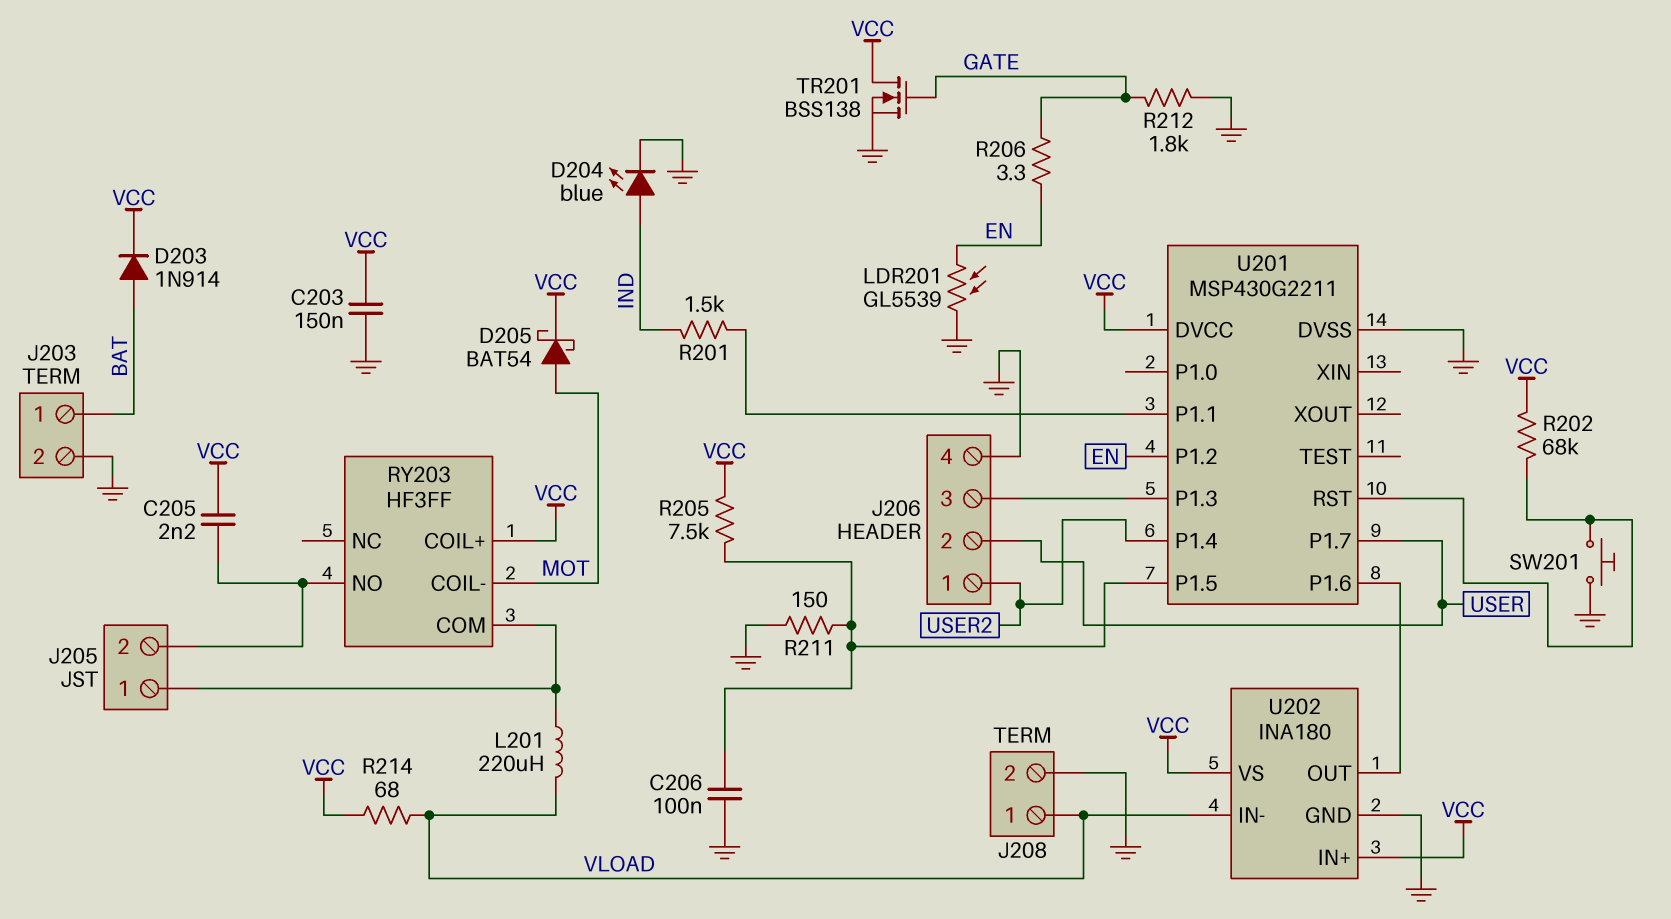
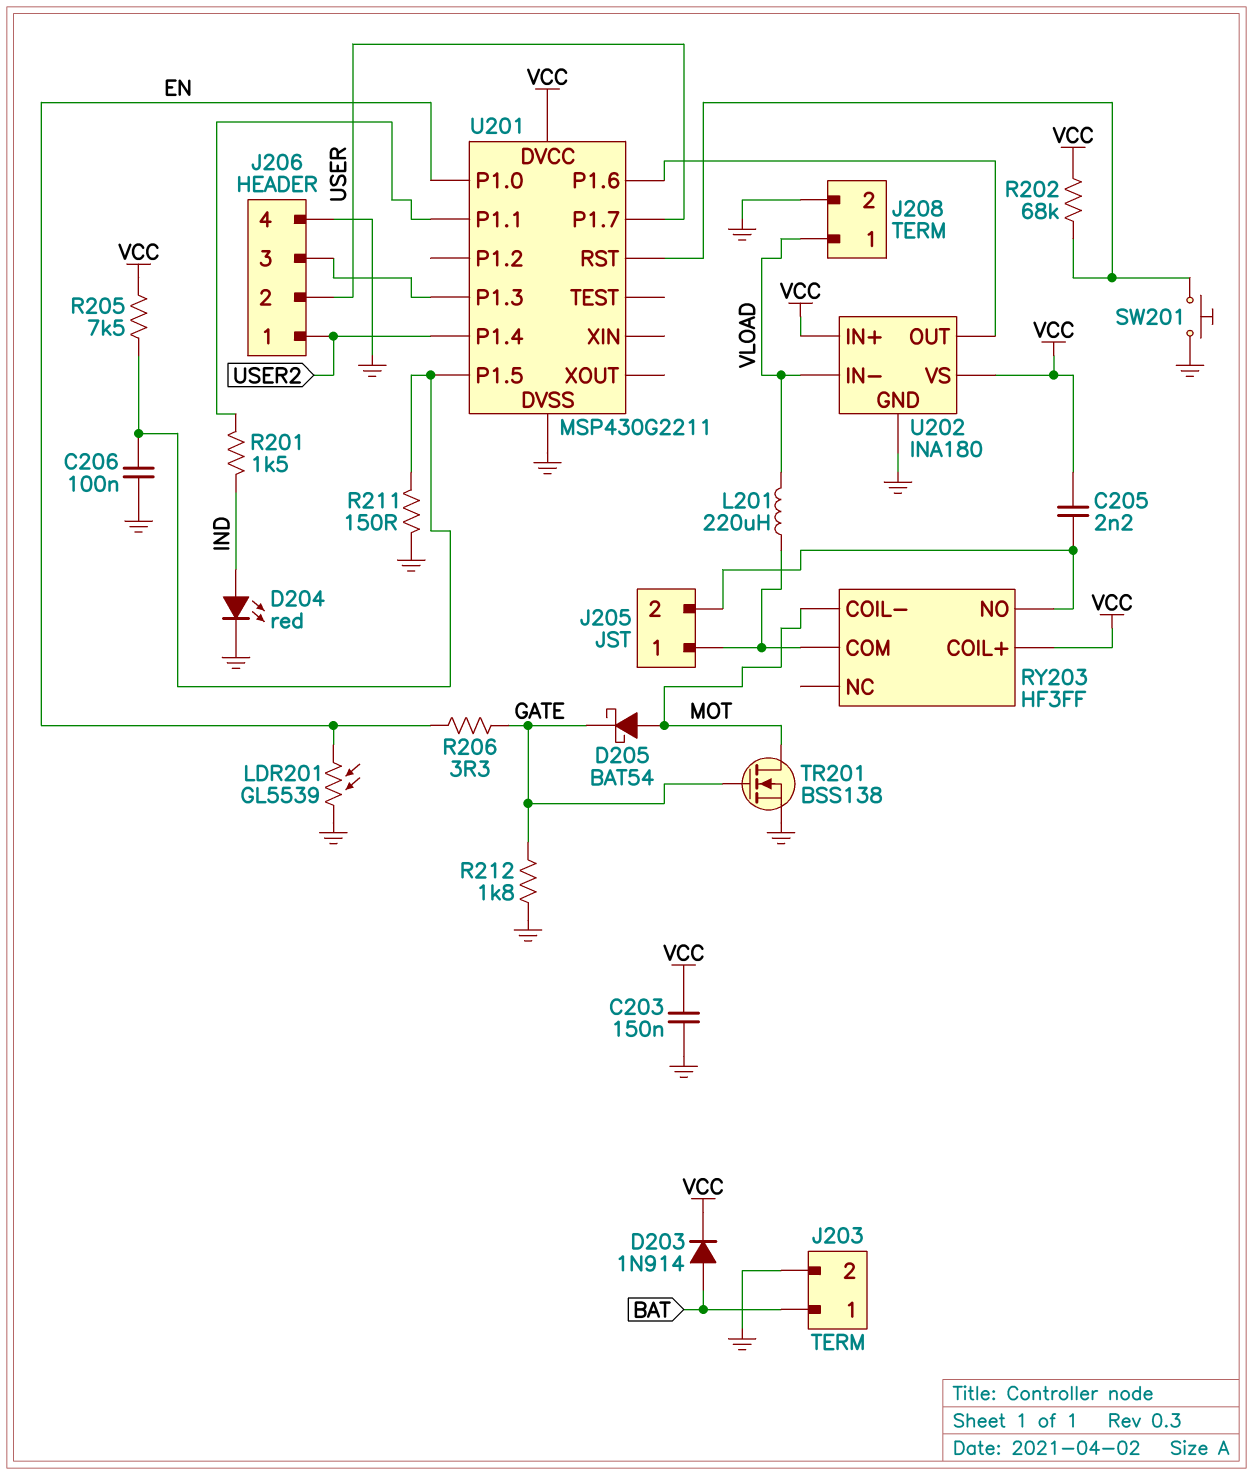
D204: LED blue (A IND, K GND) -> LED red (A IND, K GND)
D205: schottky BAT54 (A MOT, K VCC) -> schottky BAT54 (A MOT, K GATE)
R214: 68 (VCC, VLOAD) -> none
TR201: NMOS BSS138 (G GATE, D VCC, S GND) -> NMOS BSS138 (G GATE, D MOT, S GND)
U201 pin P1.0: none -> EN
U201 pin P1.2: EN -> none

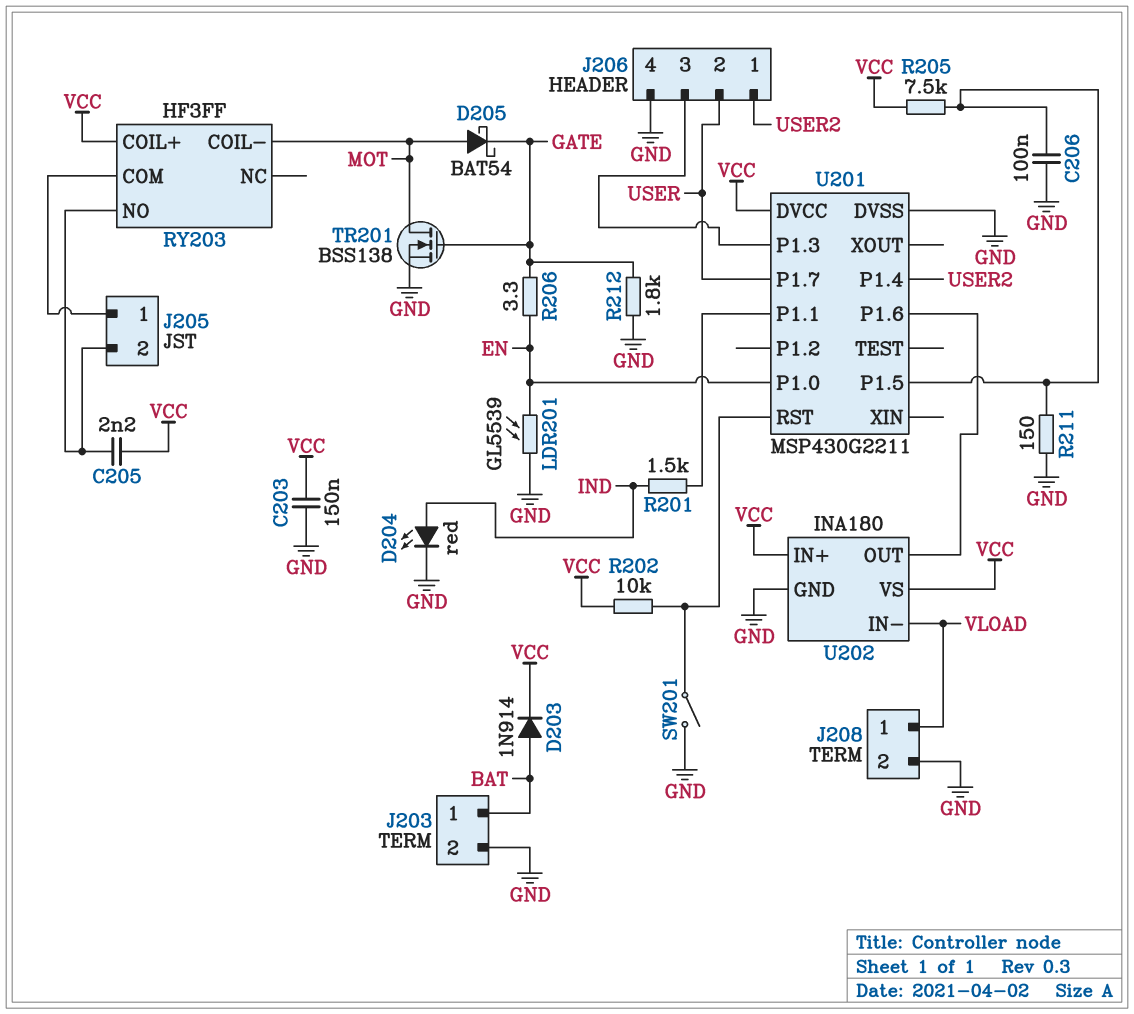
L201: 220uH (J205/1, VLOAD) -> none
R202: 68k (U201/RST, VCC) -> 10k (U201/RST, VCC)
SW201: button (GND, U201/RST) -> switch (GND, U201/RST)

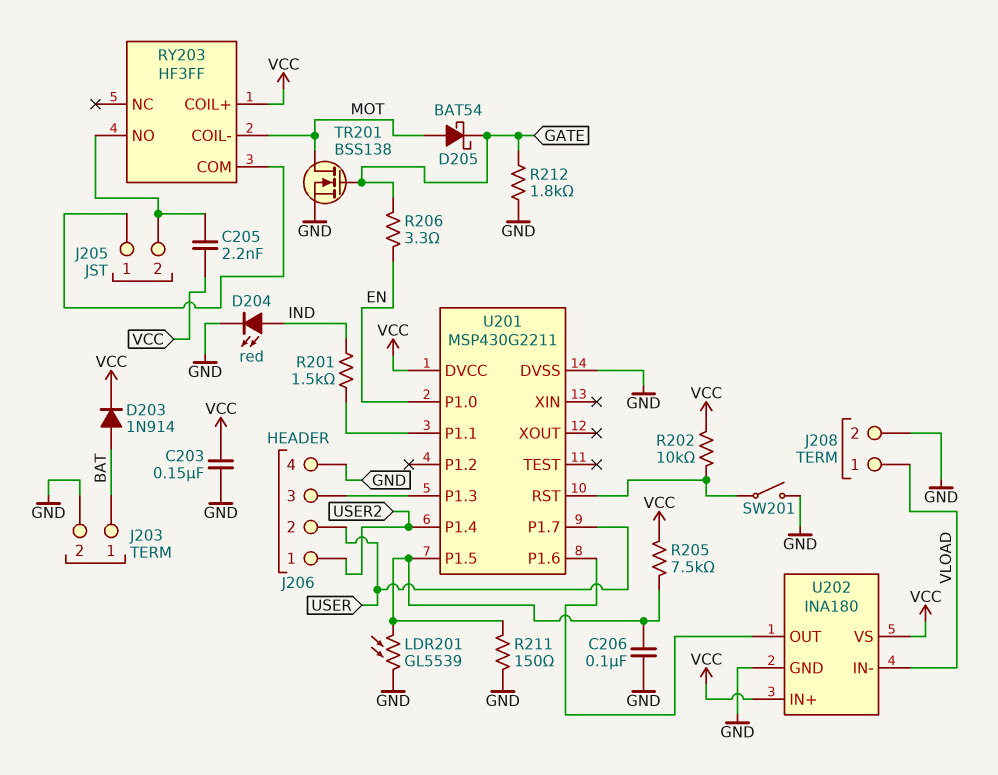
LDR201: GL5539 (EN, GND) -> GL5539 (GND, U201/P1.5)

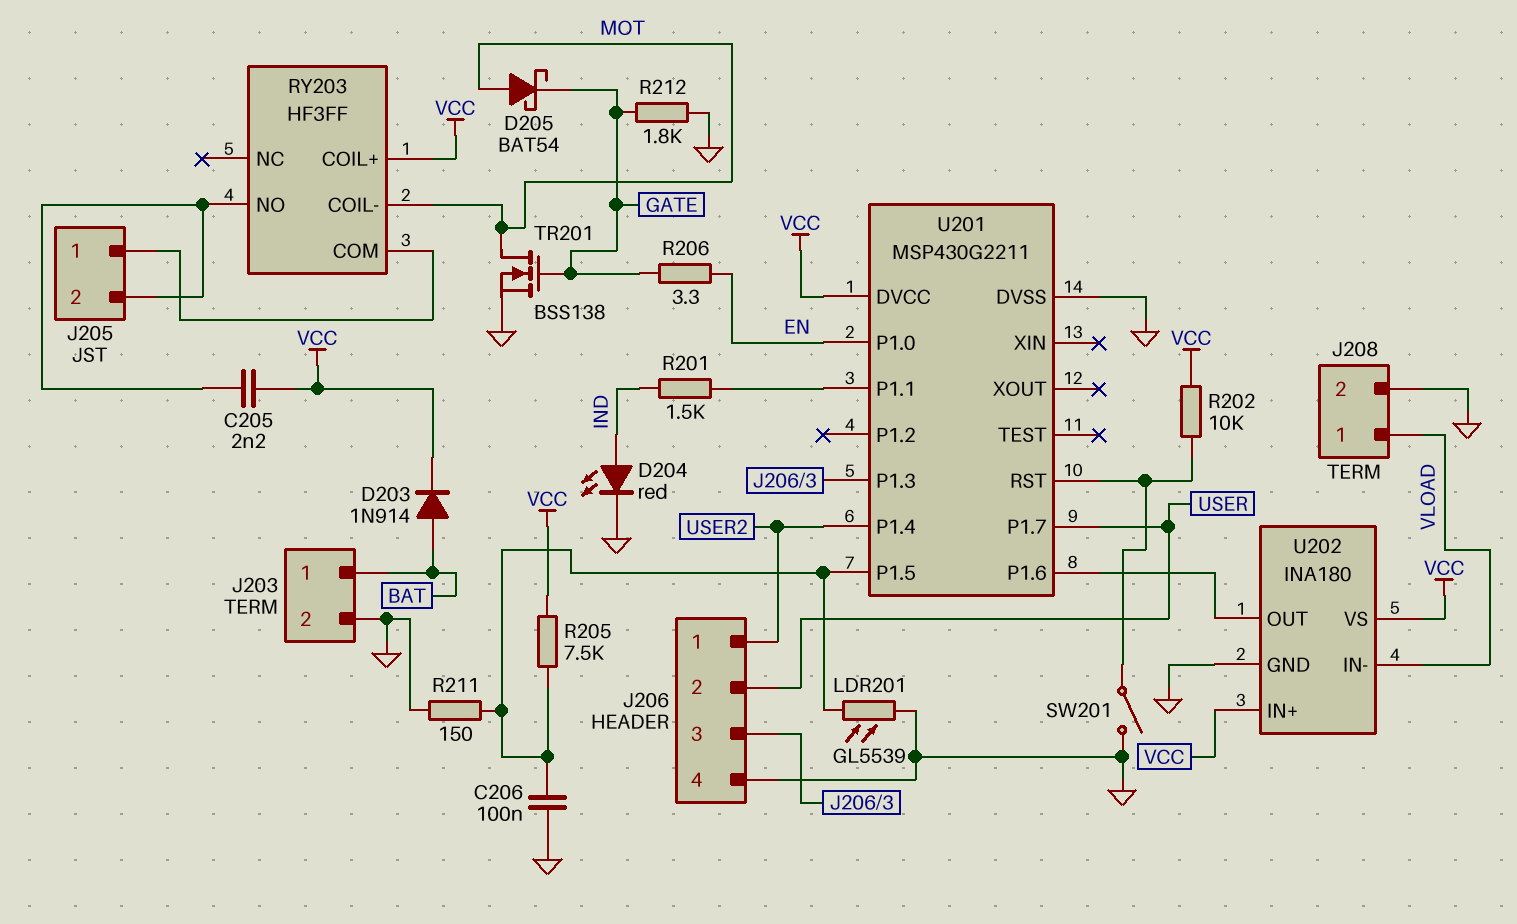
C203: 150nF (GND, VCC) -> none

